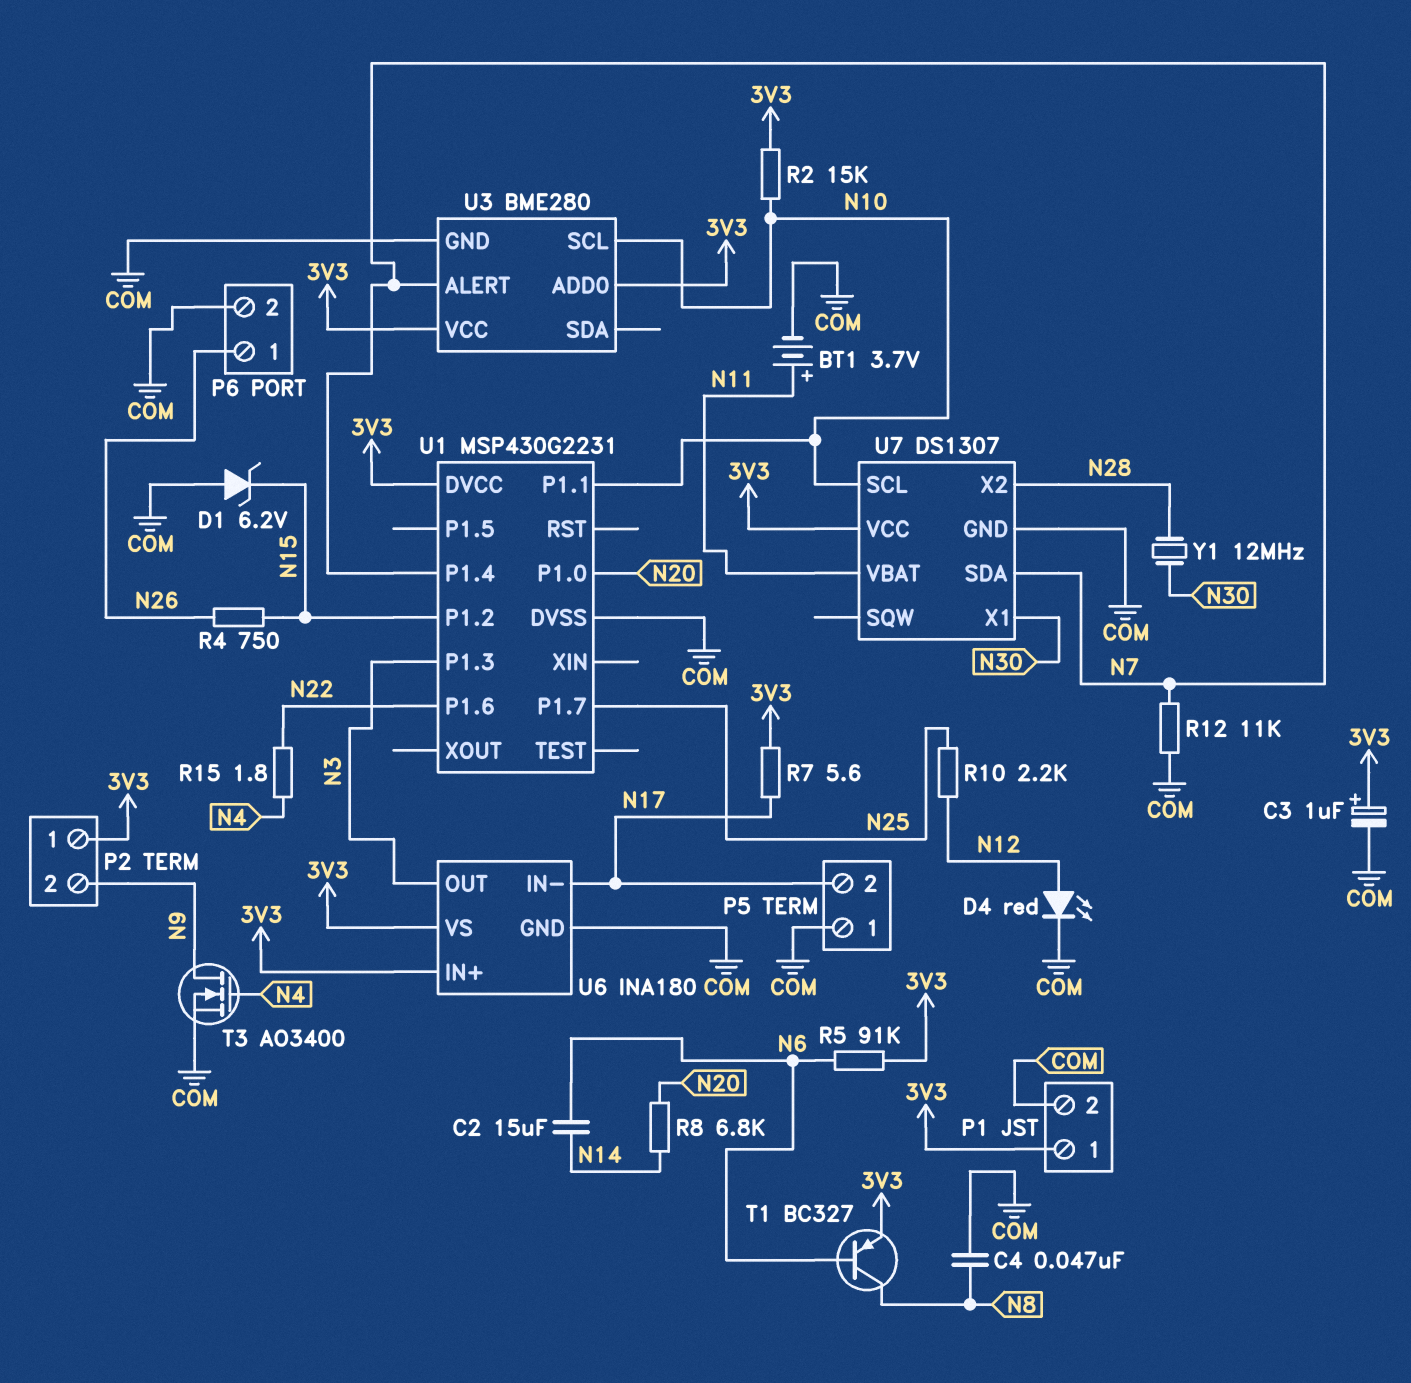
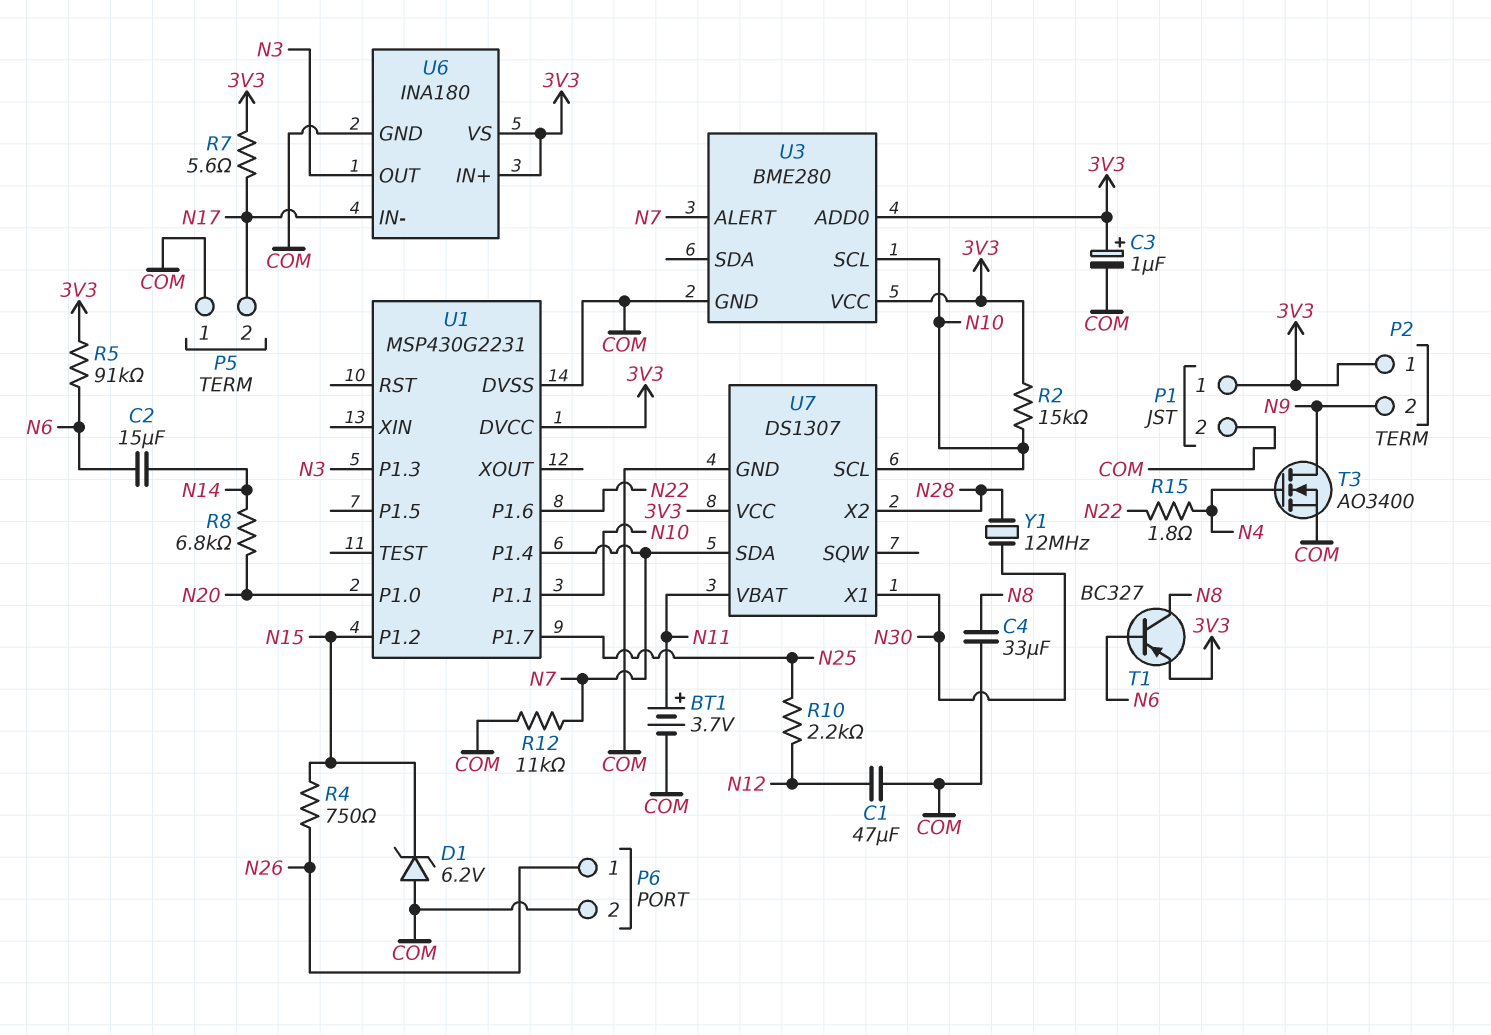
C1: none -> 47uF (COM, N12)
C4: 47nF (COM, N8) -> 33uF (COM, N8)
D4: LED red (A N12, K COM) -> none

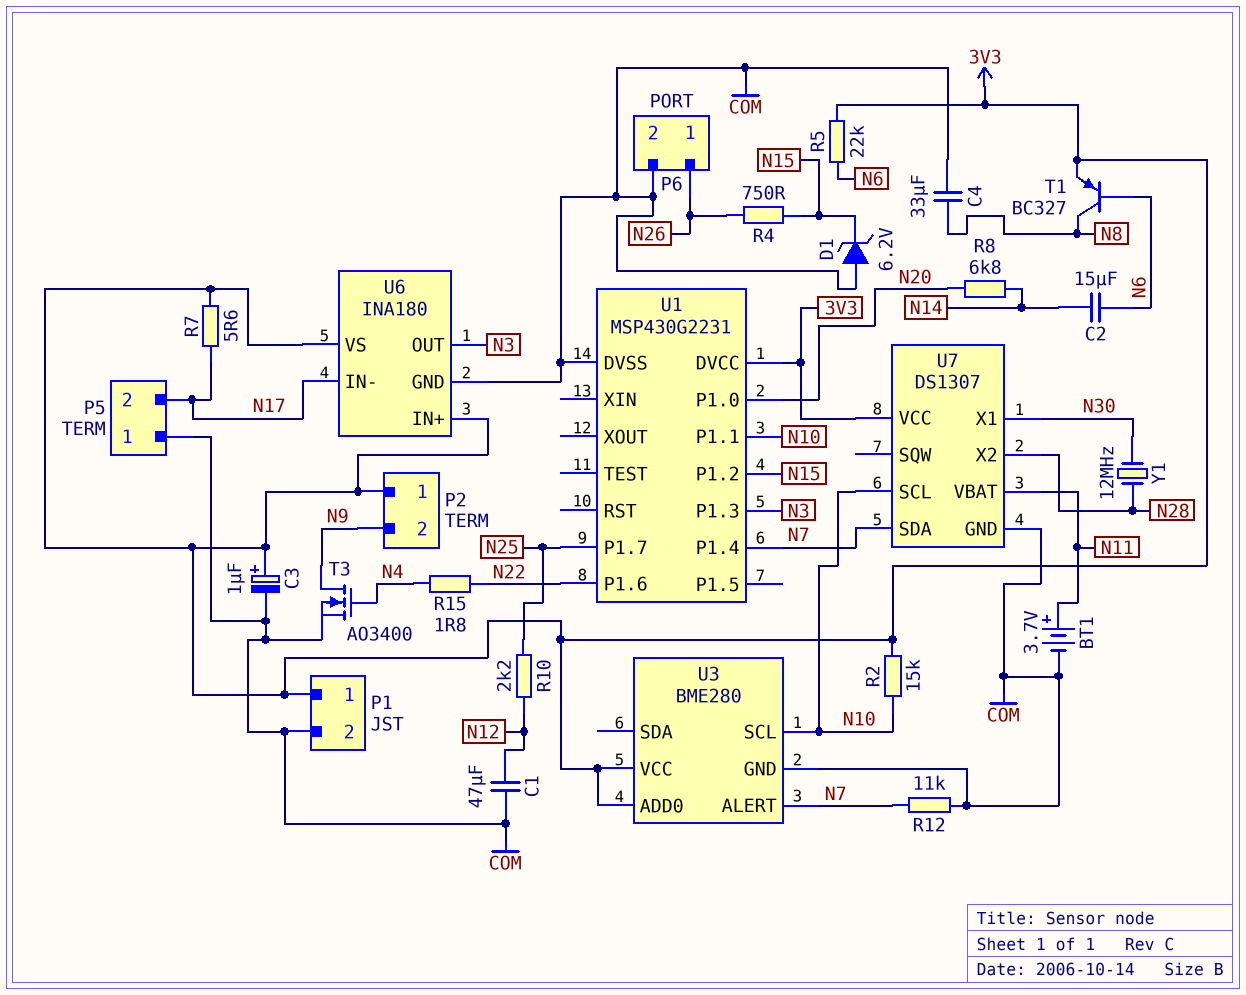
R5: 91k (3V3, N6) -> 22k (3V3, N6)

